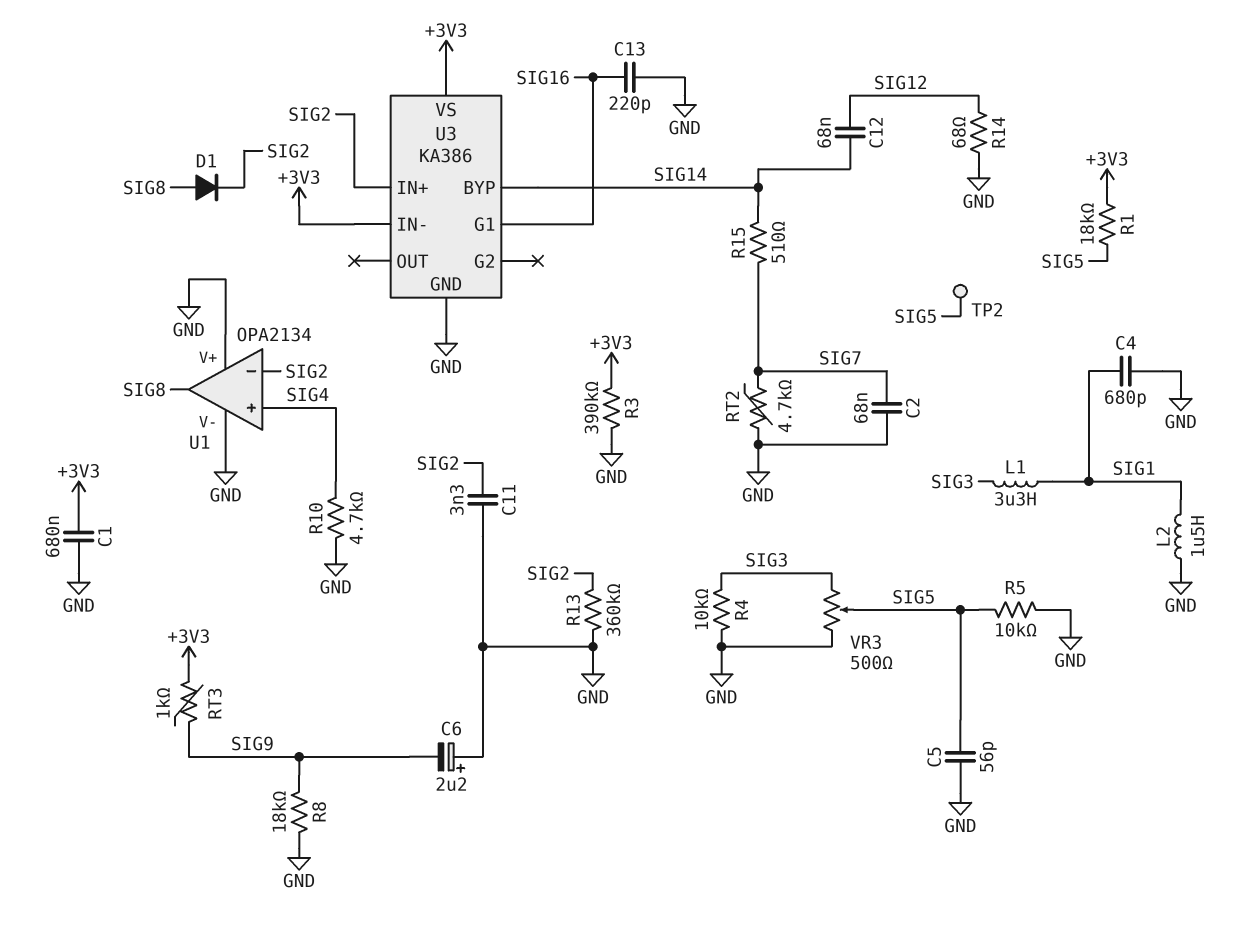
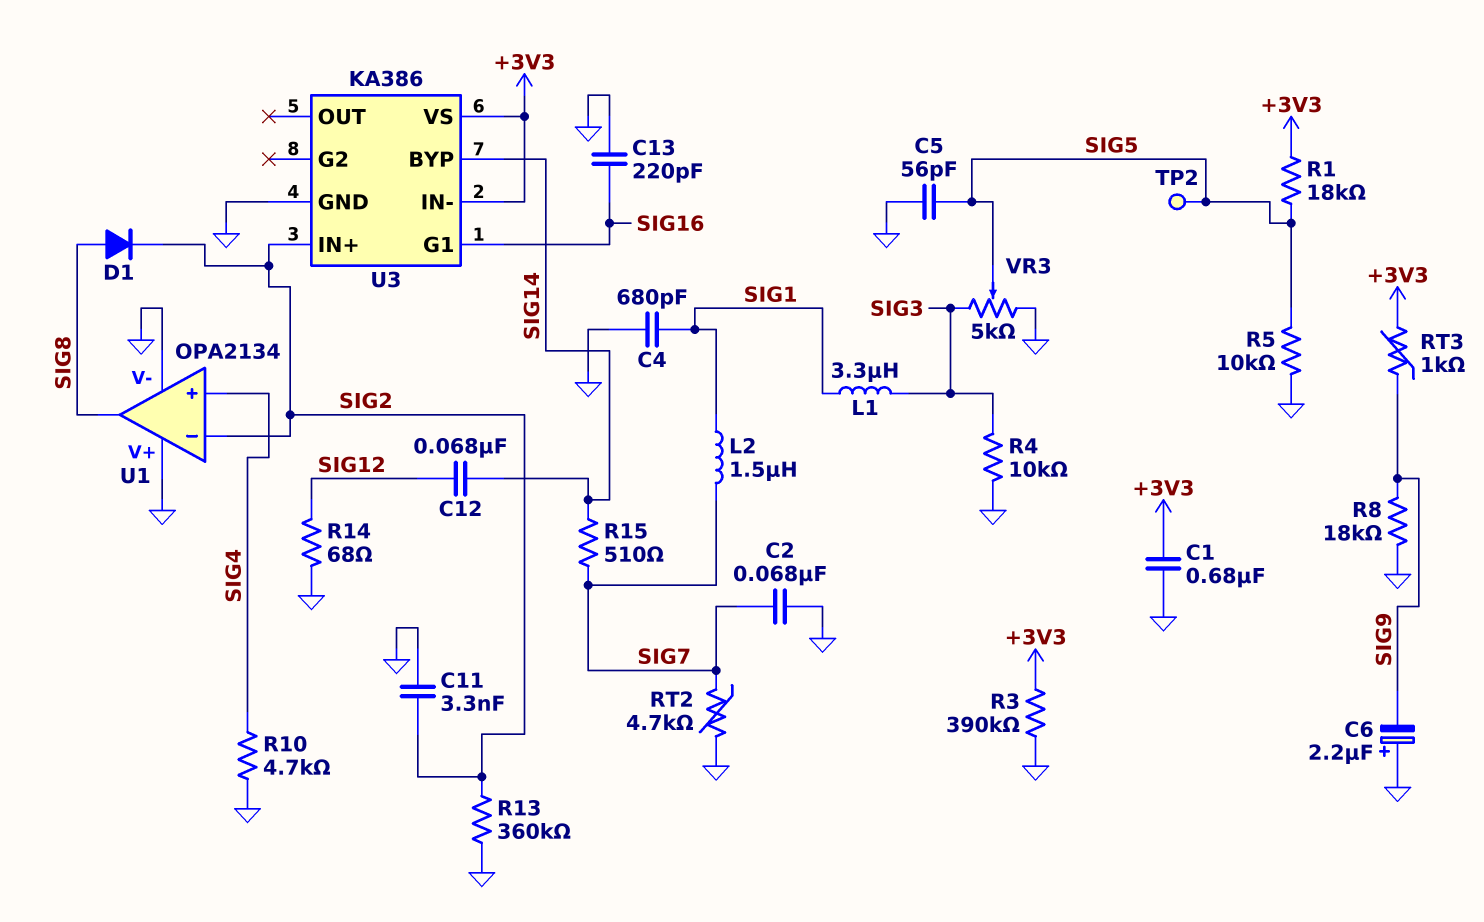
L2: 1.5uH (GND, SIG1) -> 1.5uH (SIG1, SIG7)
VR3: 500 (GND, SIG3, wiper SIG5) -> 5k (GND, SIG3, wiper SIG5)

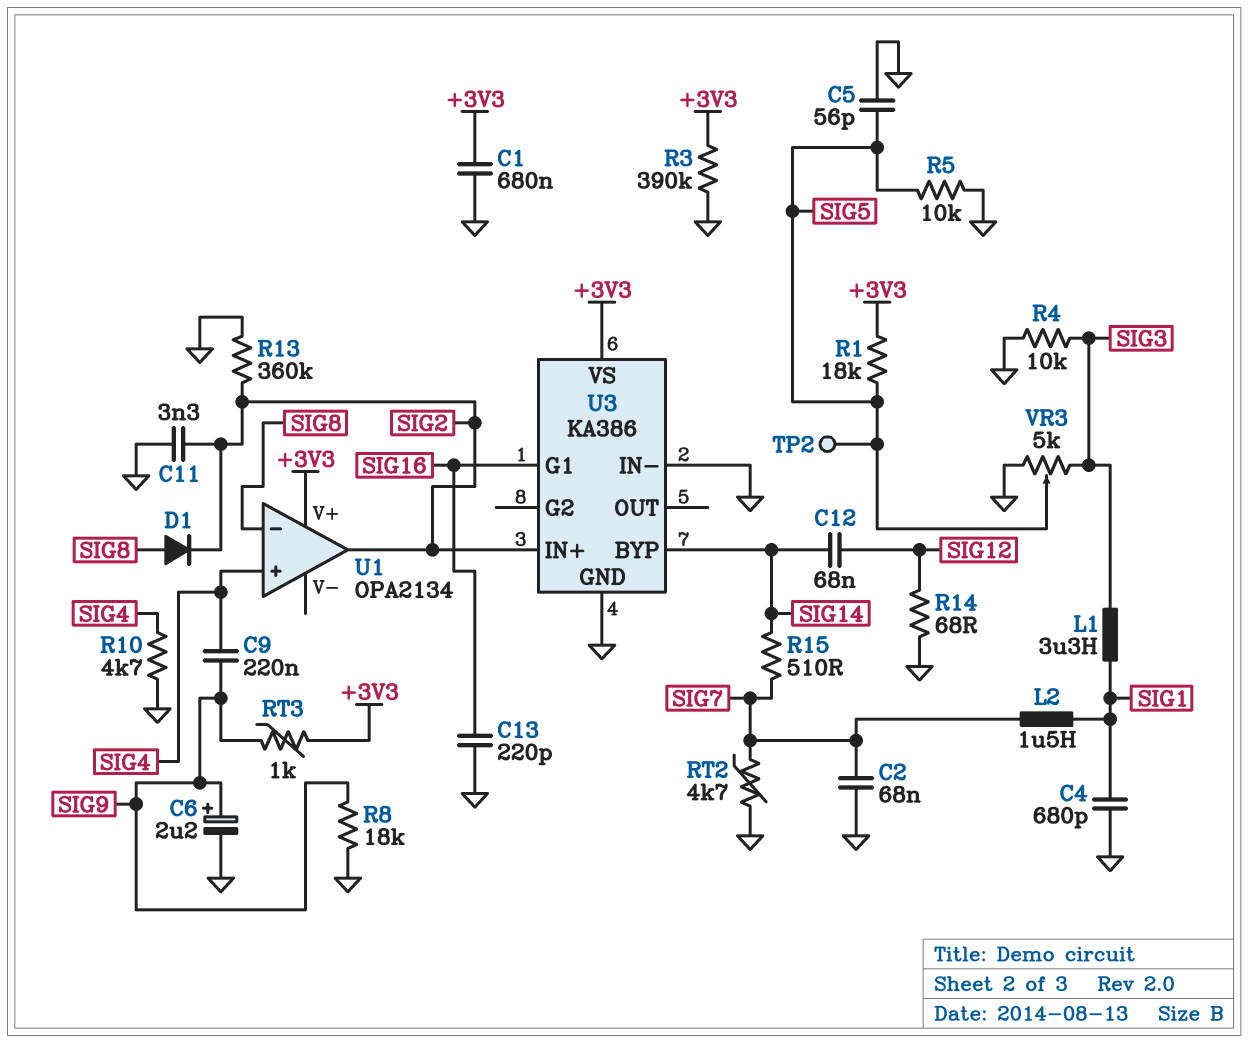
C6: 2.2uF (plus GND, minus SIG9) -> 2.2uF (plus SIG9, minus GND)
C9: none -> 220nF (SIG4, SIG9)
U1 pin V+: GND -> +3V3
U1 pin V-: GND -> none
U1 pin in-: SIG2 -> SIG8
U1 pin out: SIG8 -> SIG2
U3 pin IN-: +3V3 -> GND

